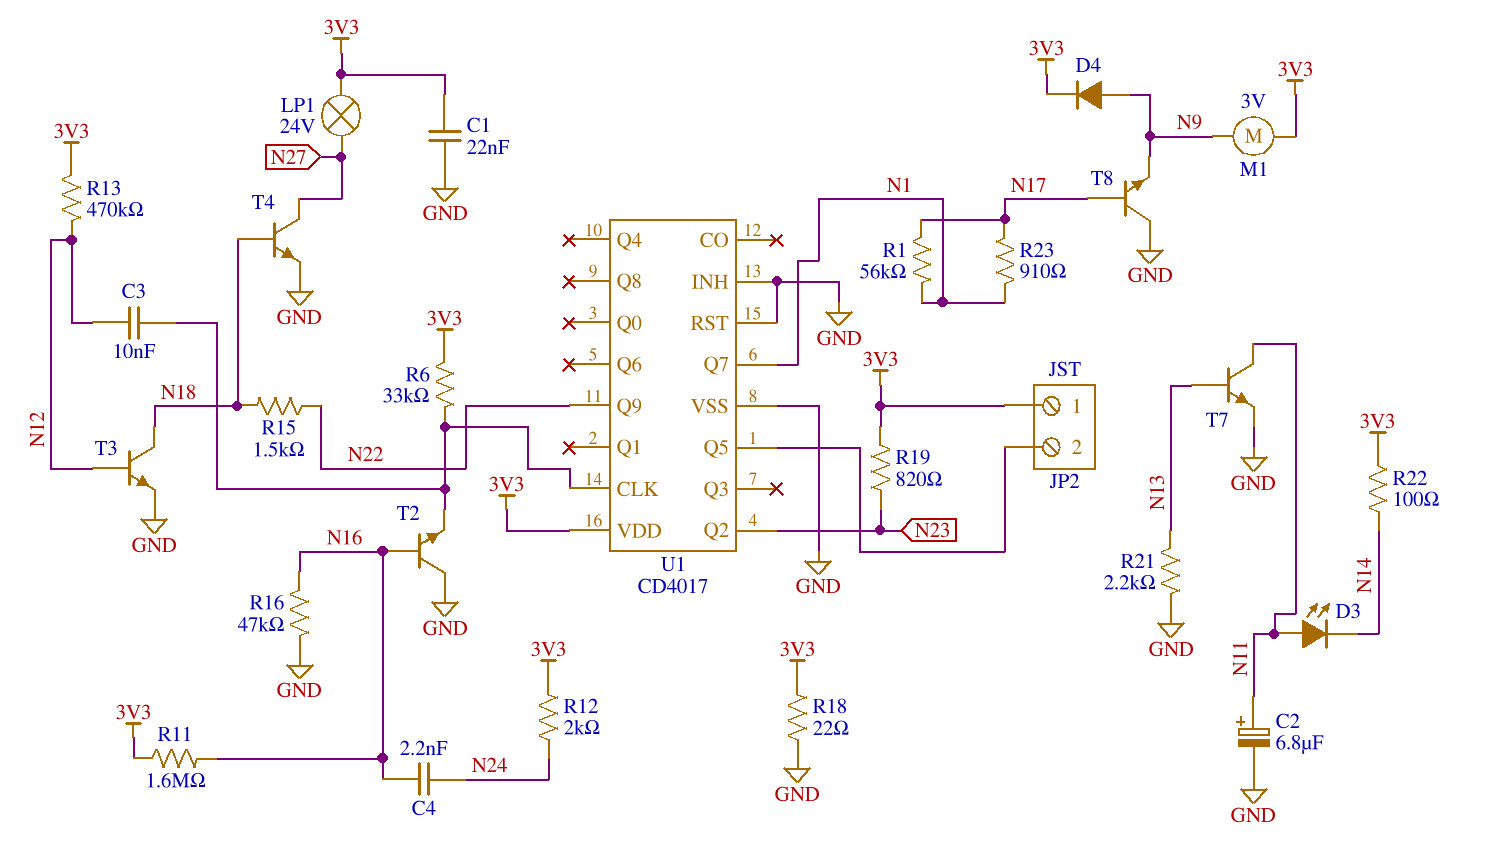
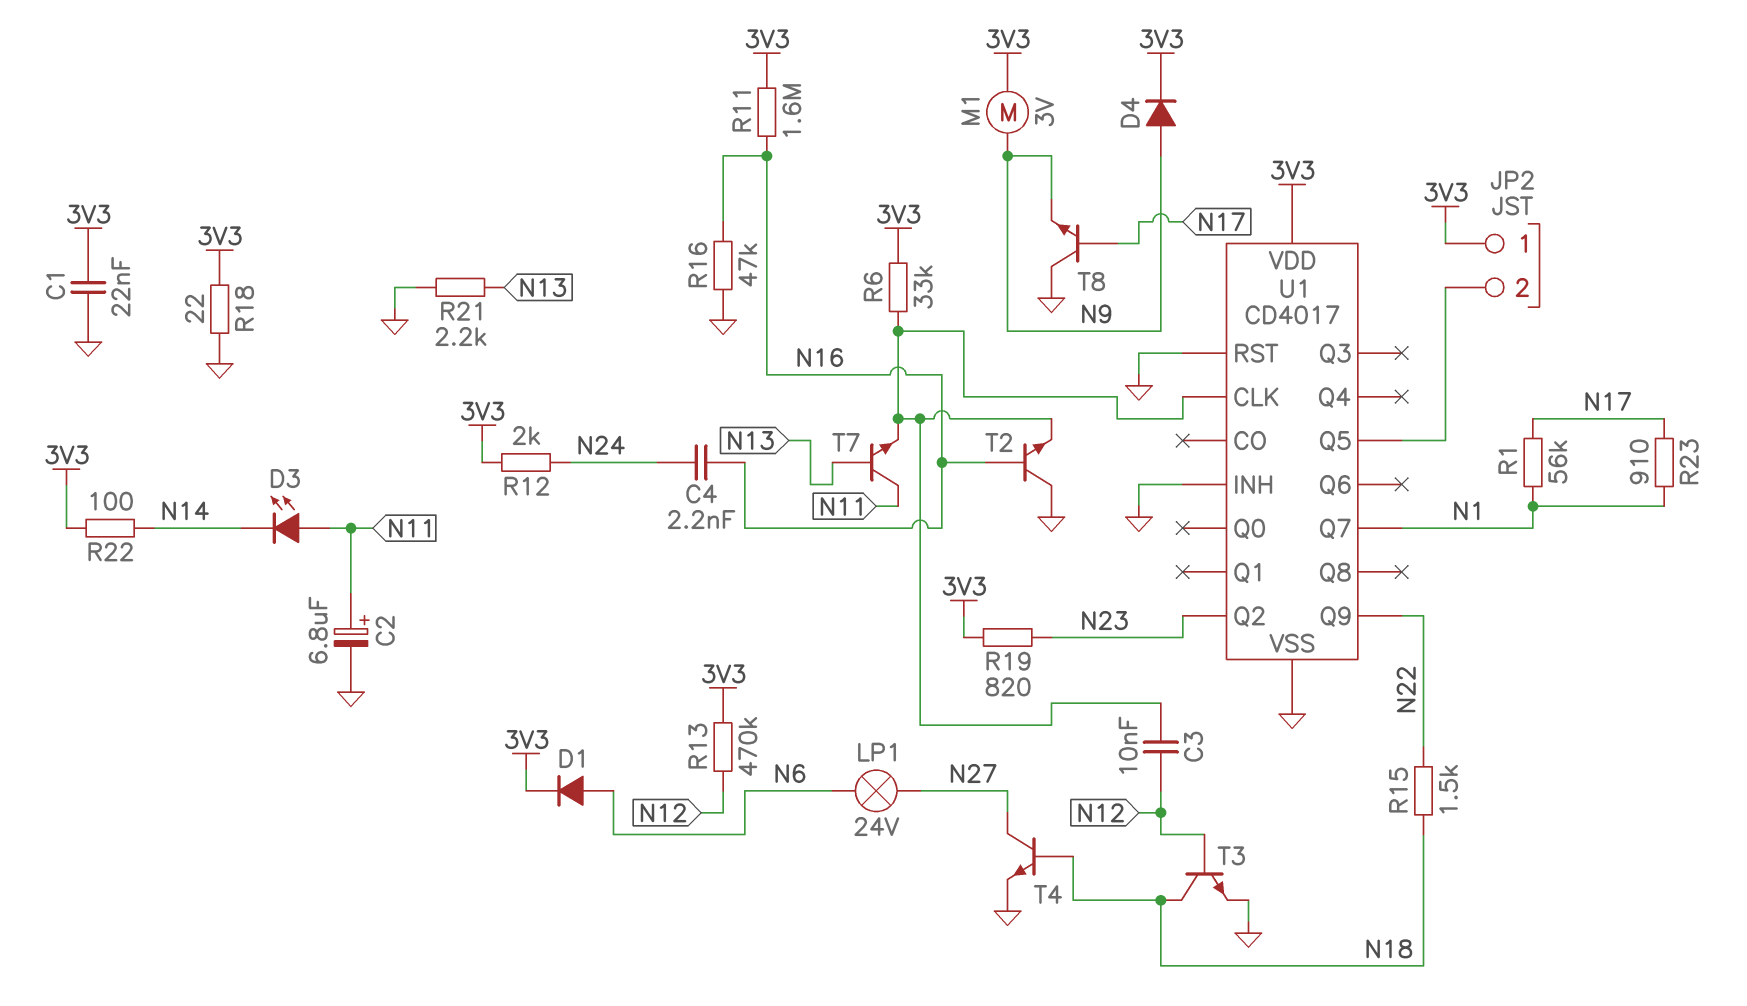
D1: none -> diode (A N6, K 3V3)
LP1: lamp 24V (3V3, N27) -> lamp 24V (N6, N27)
T7: NPN (B N13, C N11, E GND) -> NPN (B N13, C N11, E U1/CLK)

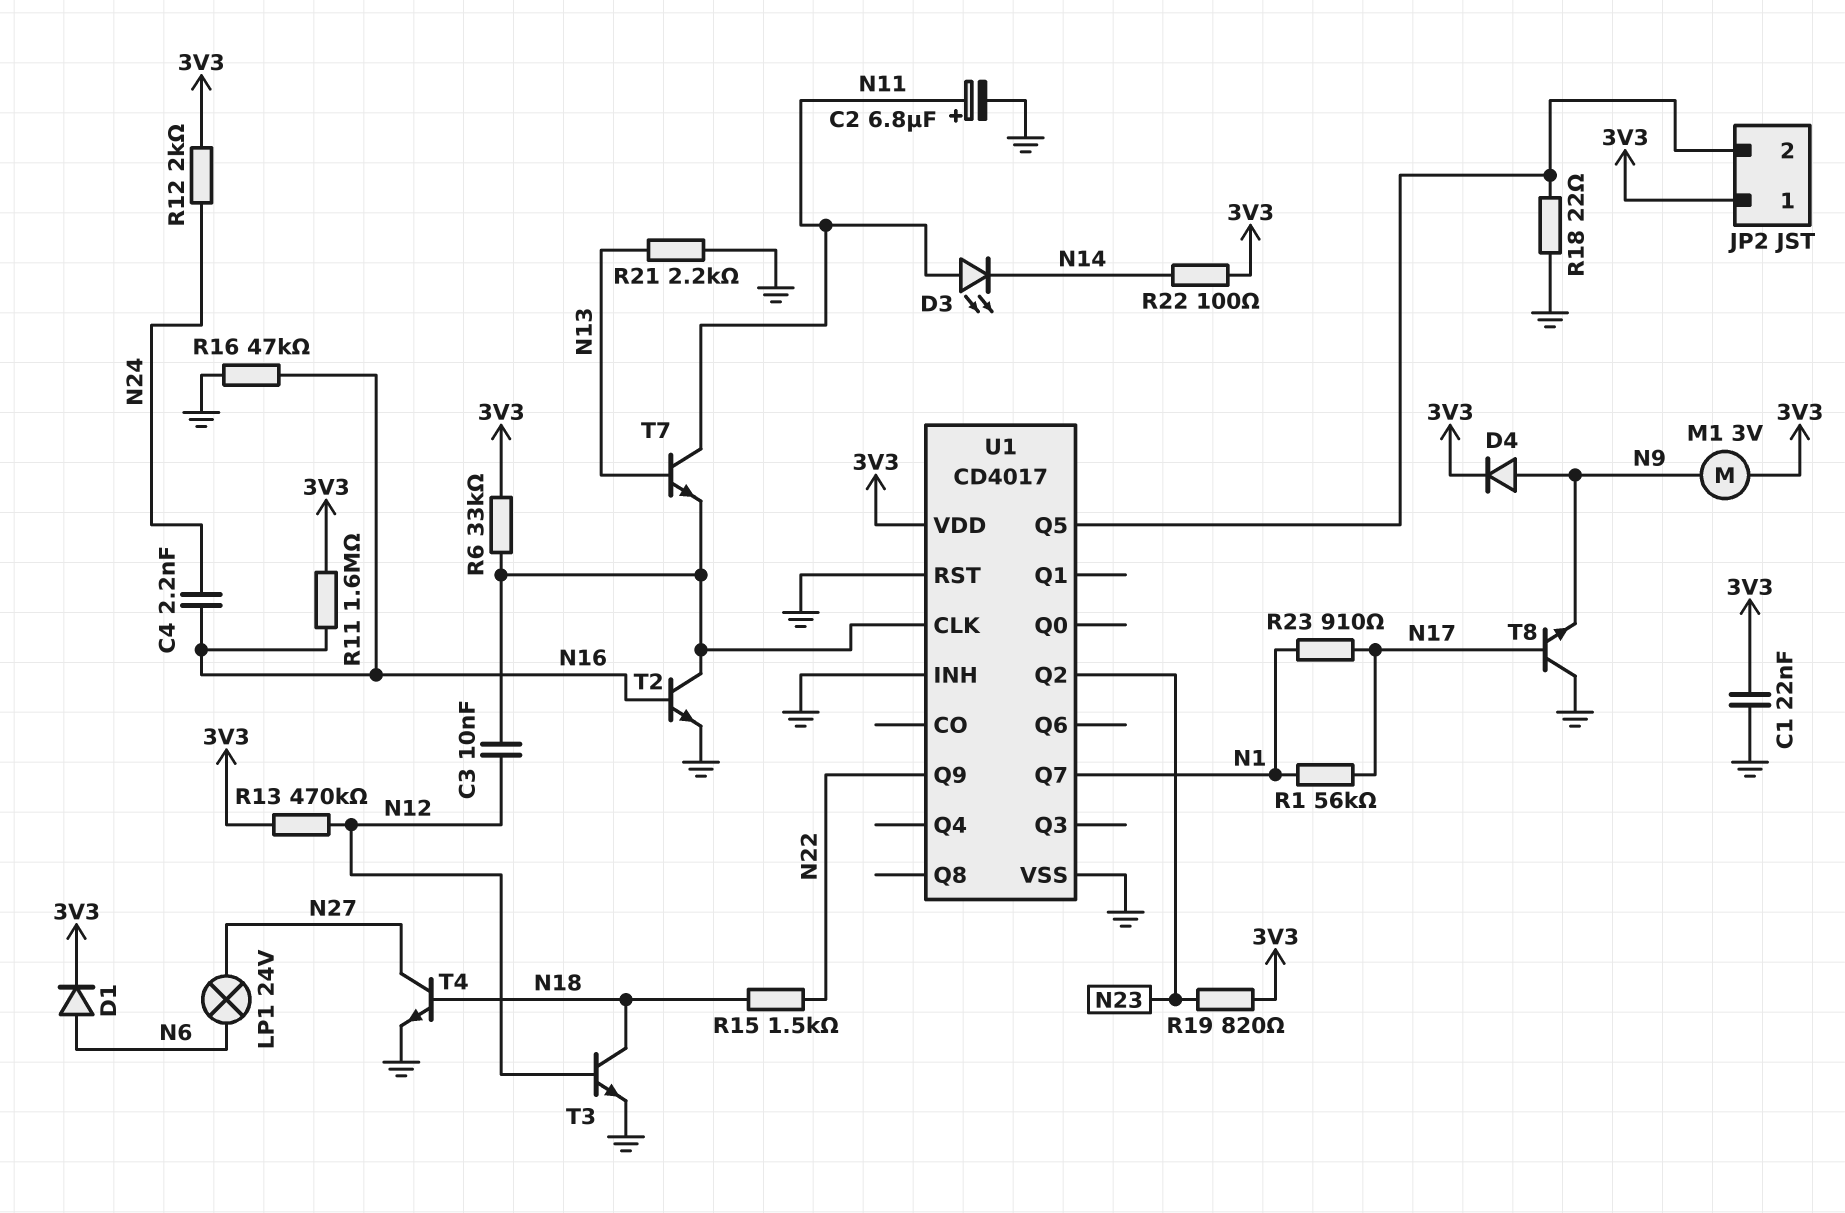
R18: 22 (3V3, GND) -> 22 (GND, JP2/2)
T2: NPN (B N16, C GND, E U1/CLK) -> NPN (B N16, C U1/CLK, E GND)

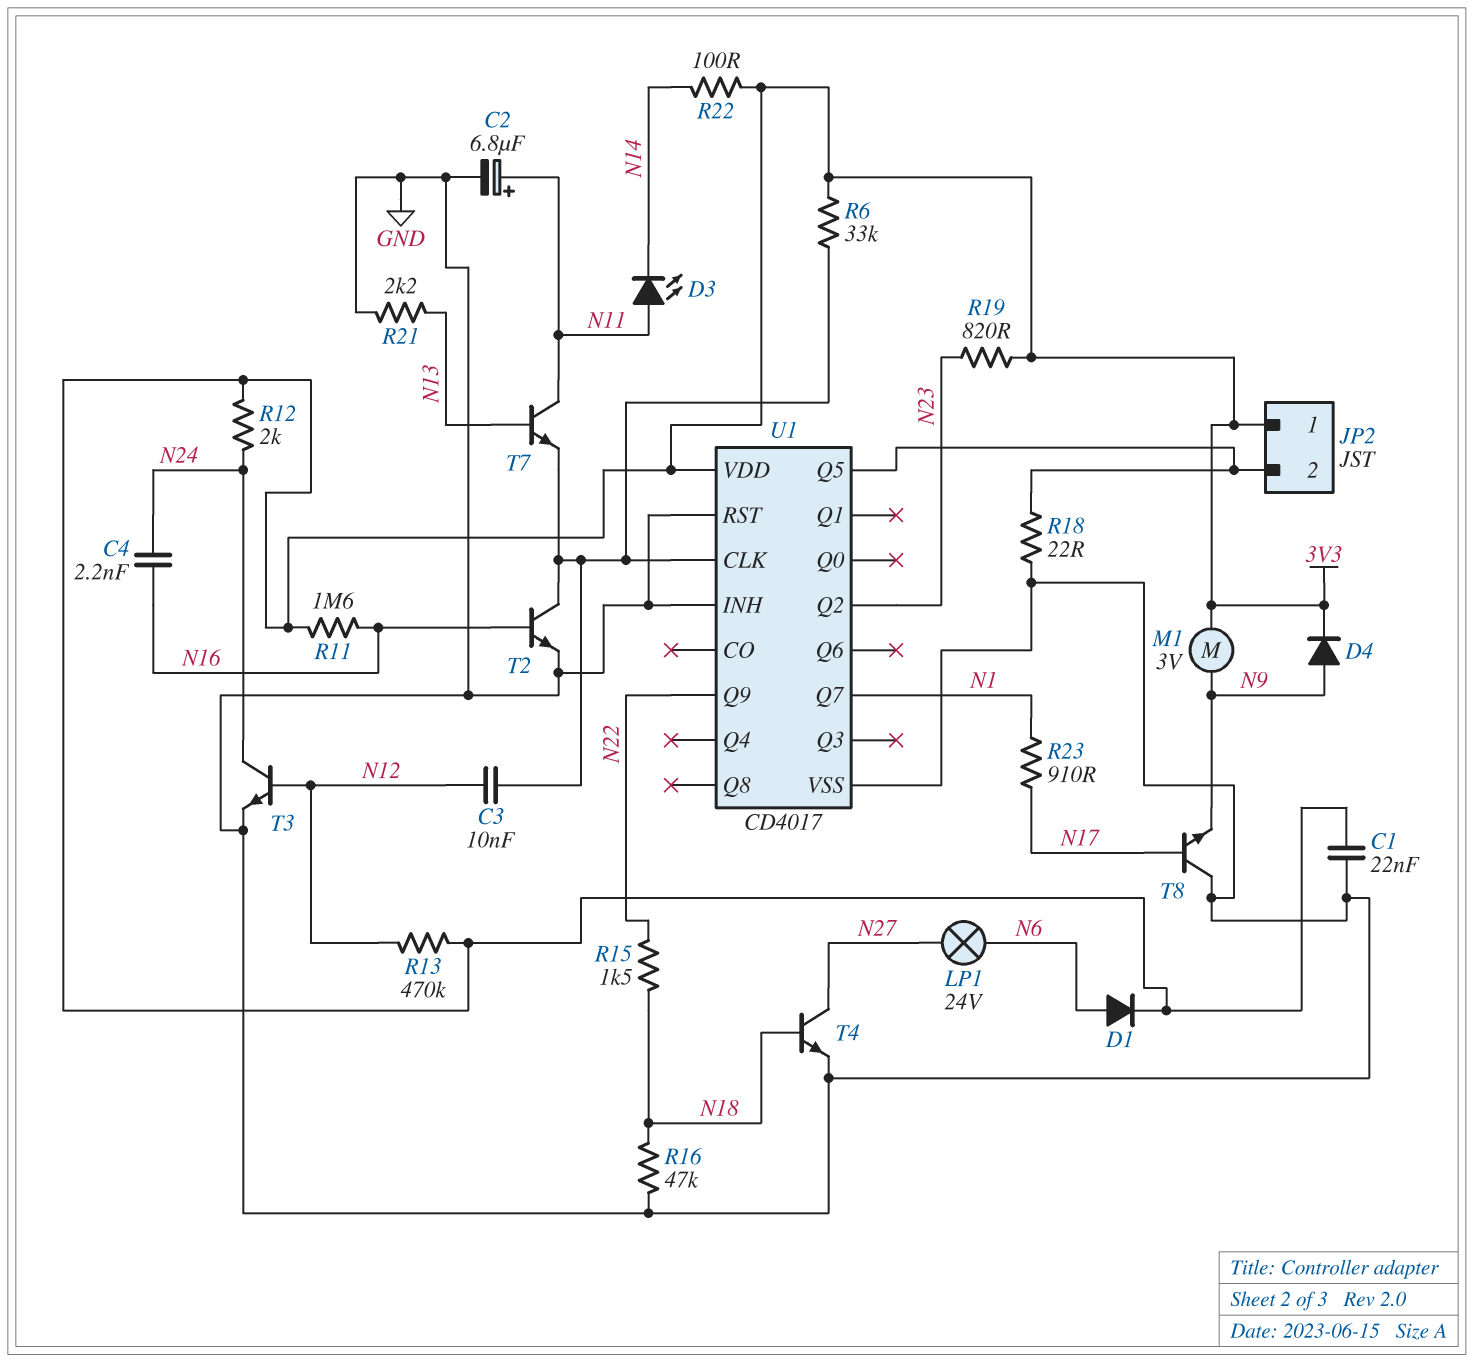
R1: 56k (N1, N17) -> none
R16: 47k (GND, N16) -> 47k (GND, N18)
T3: NPN (B N12, C N18, E GND) -> NPN (B N12, C N24, E GND)

